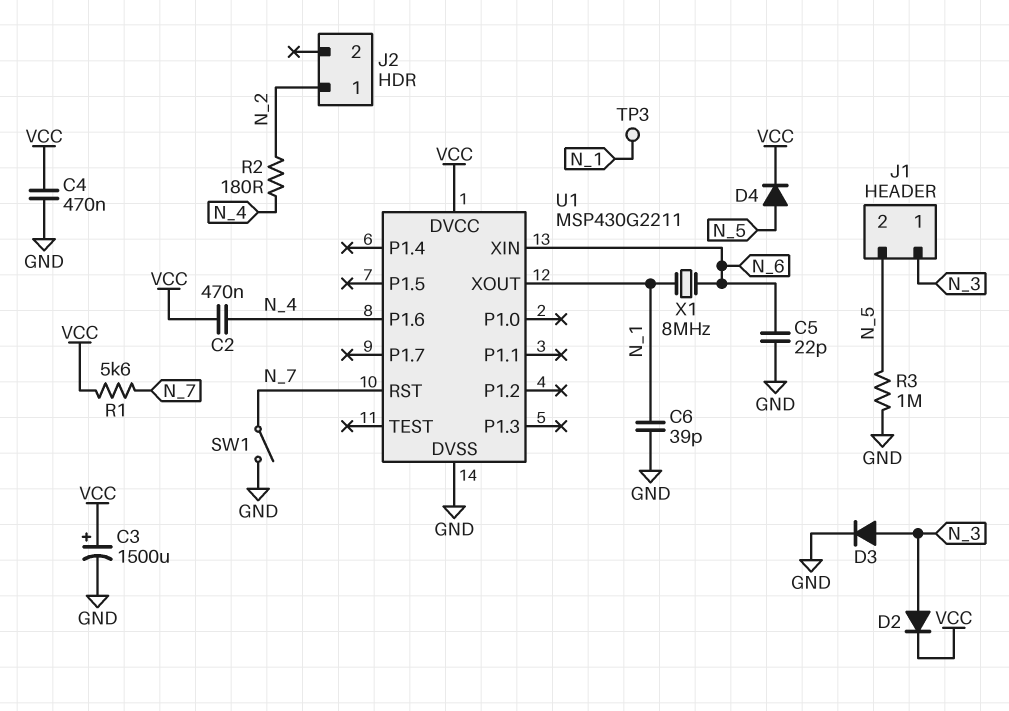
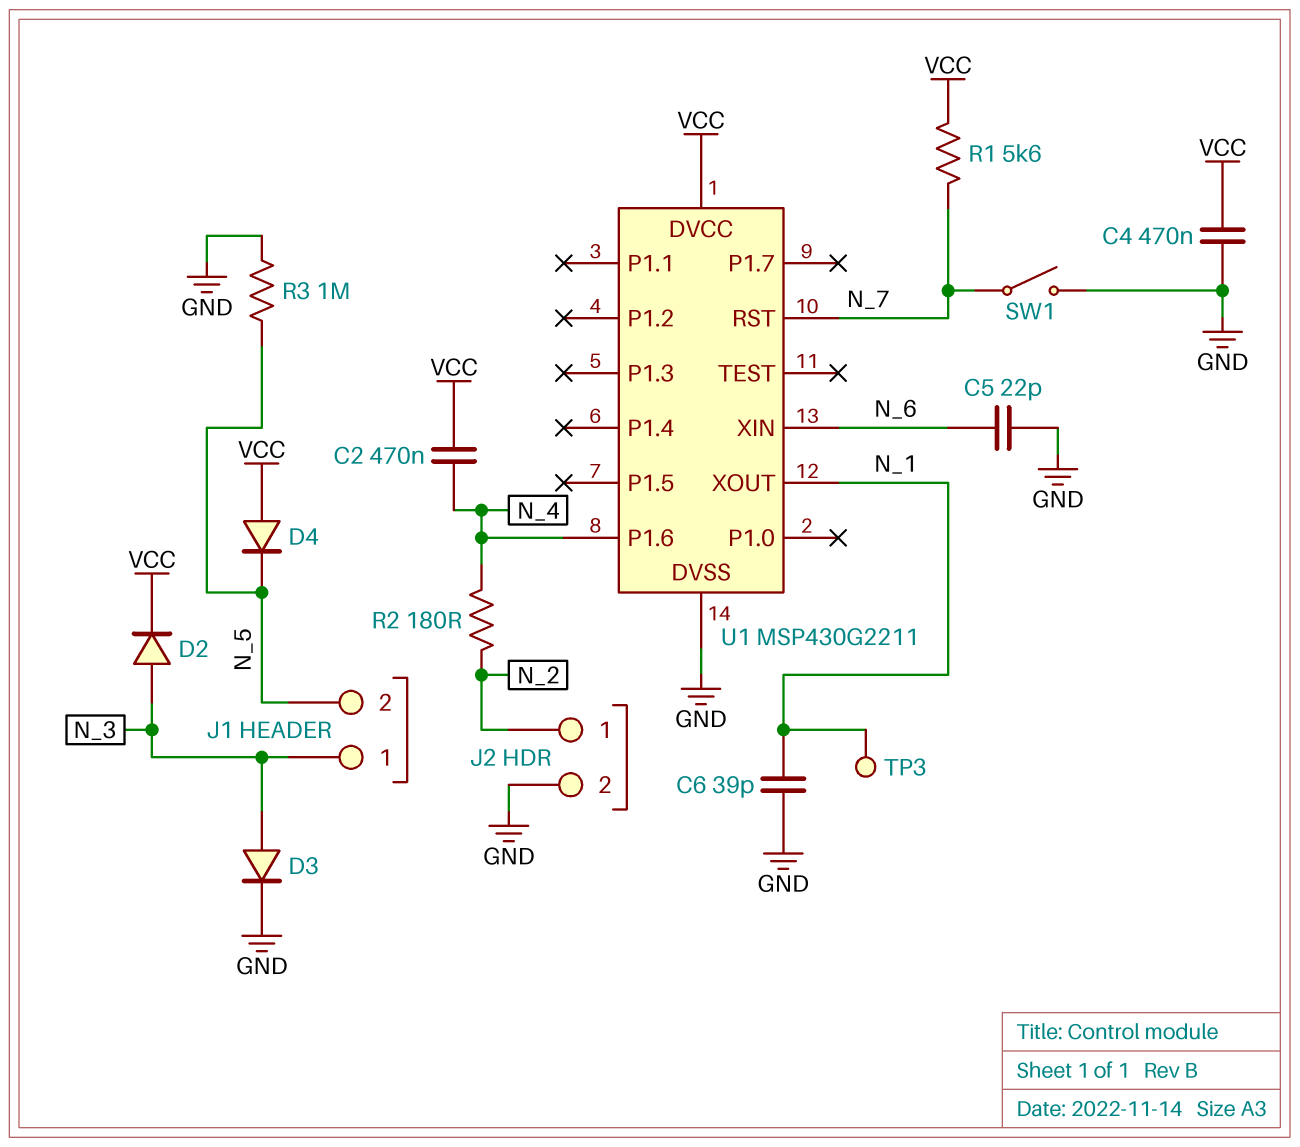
C3: 1500uF (plus VCC, minus GND) -> none
D4: diode (A N_5, K VCC) -> diode (A VCC, K N_5)
J2 pin 2: none -> GND
X1: 8MHz (N_1, N_6) -> none

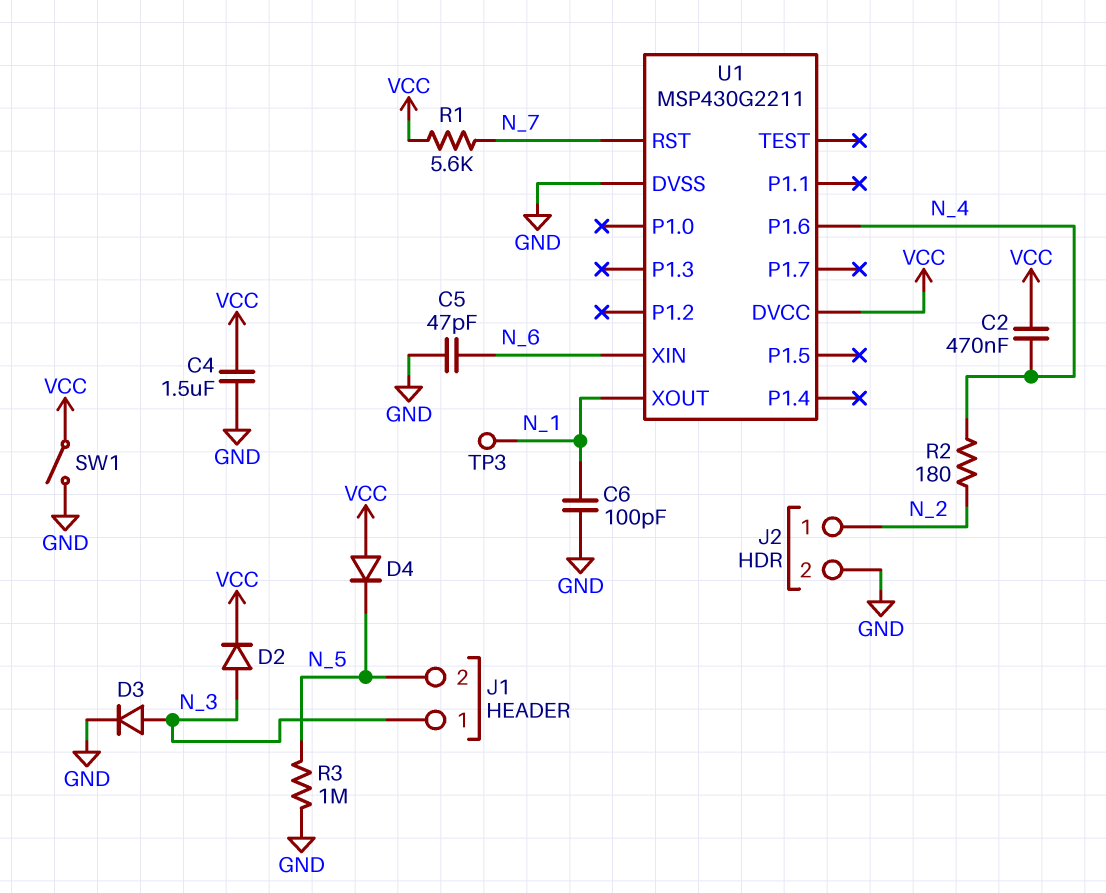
C4: 470nF (GND, VCC) -> 1.5uF (GND, VCC)
C5: 22pF (GND, N_6) -> 47pF (GND, N_6)
C6: 39pF (GND, N_1) -> 100pF (GND, N_1)
SW1: switch (GND, N_7) -> switch (GND, VCC)

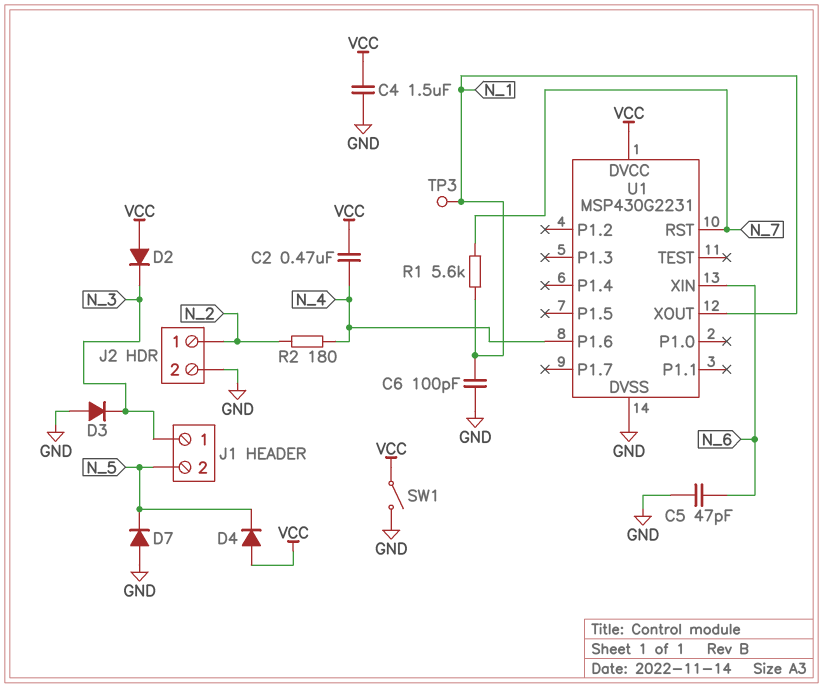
D2: diode (A N_3, K VCC) -> diode (A VCC, K N_3)
D3: diode (A N_3, K GND) -> diode (A GND, K N_3)
D7: none -> diode (A GND, K N_5)
R1: 5.6k (N_7, VCC) -> 5.6k (N_1, N_7)
R3: 1M (GND, N_5) -> none
U1: MSP430G2211 -> MSP430G2231

